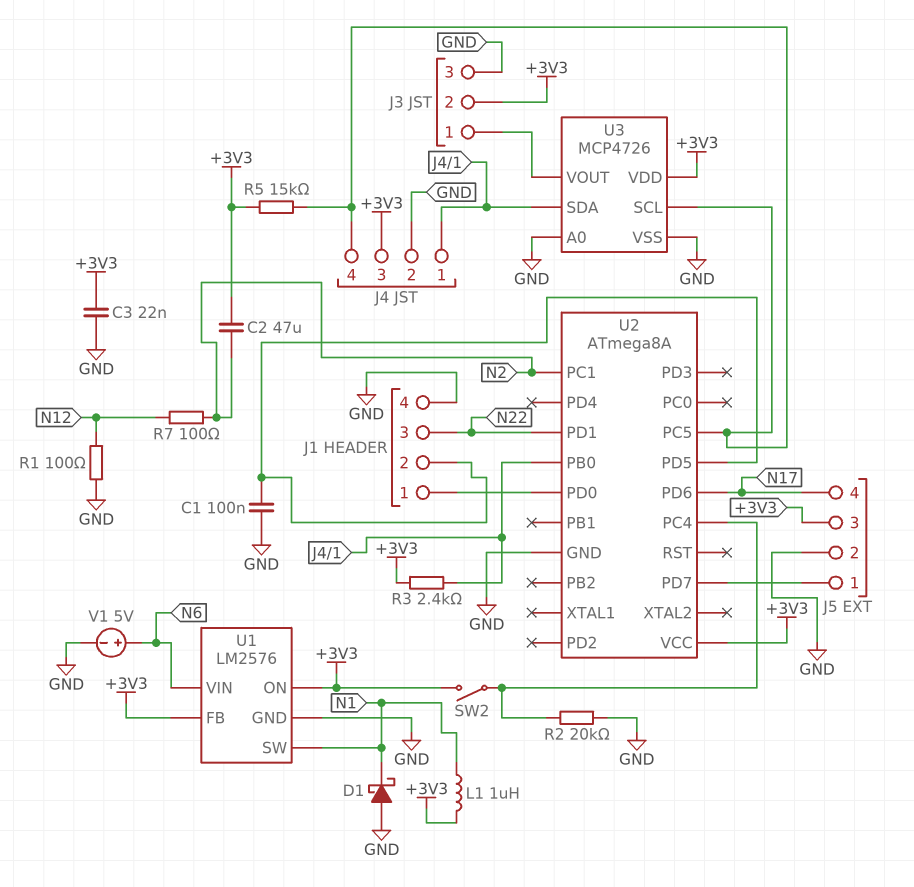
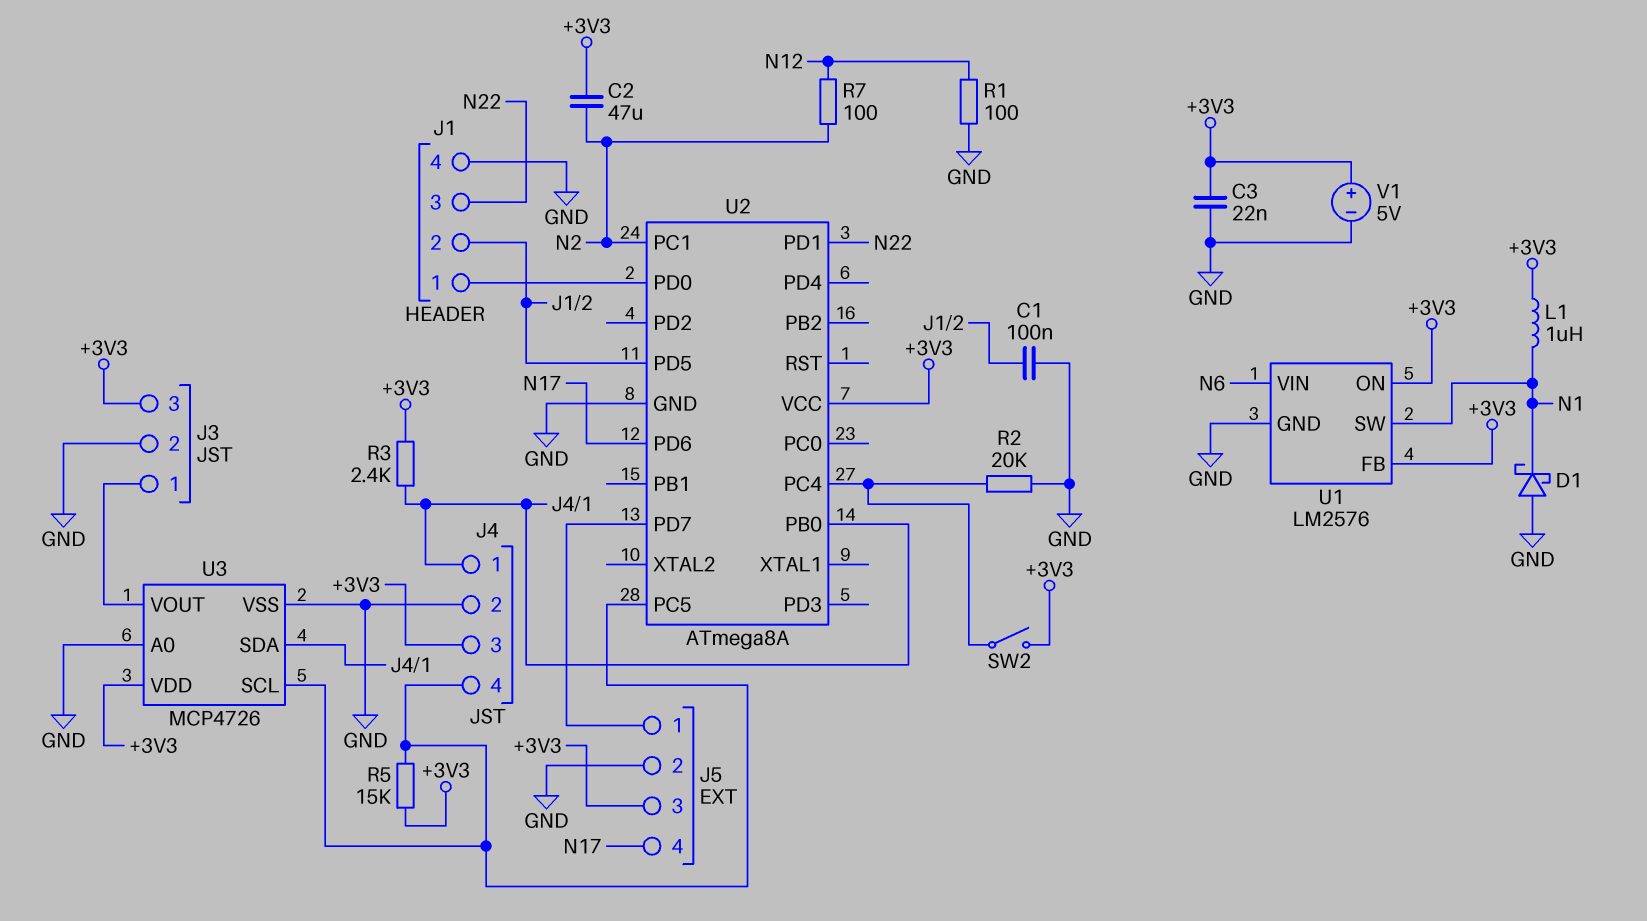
J3 pin 2: +3V3 -> GND
J3 pin 3: GND -> +3V3
V1: 5V (plus N6, minus GND) -> 5V (plus +3V3, minus GND)

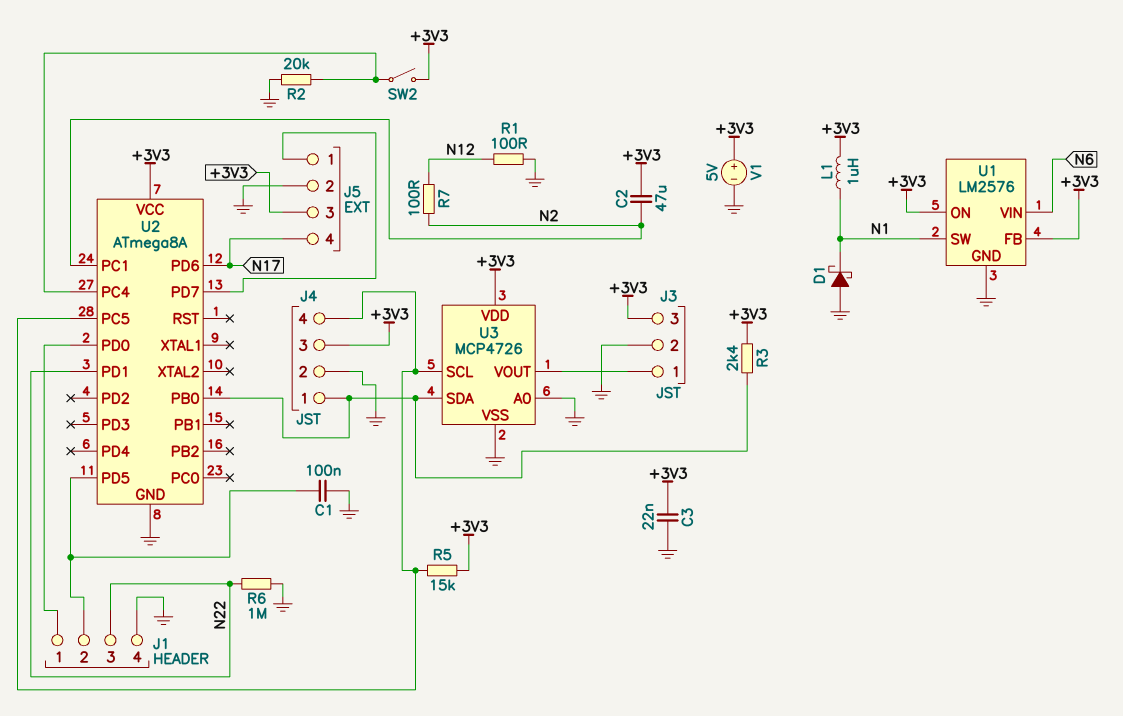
R6: none -> 1M (GND, N22)

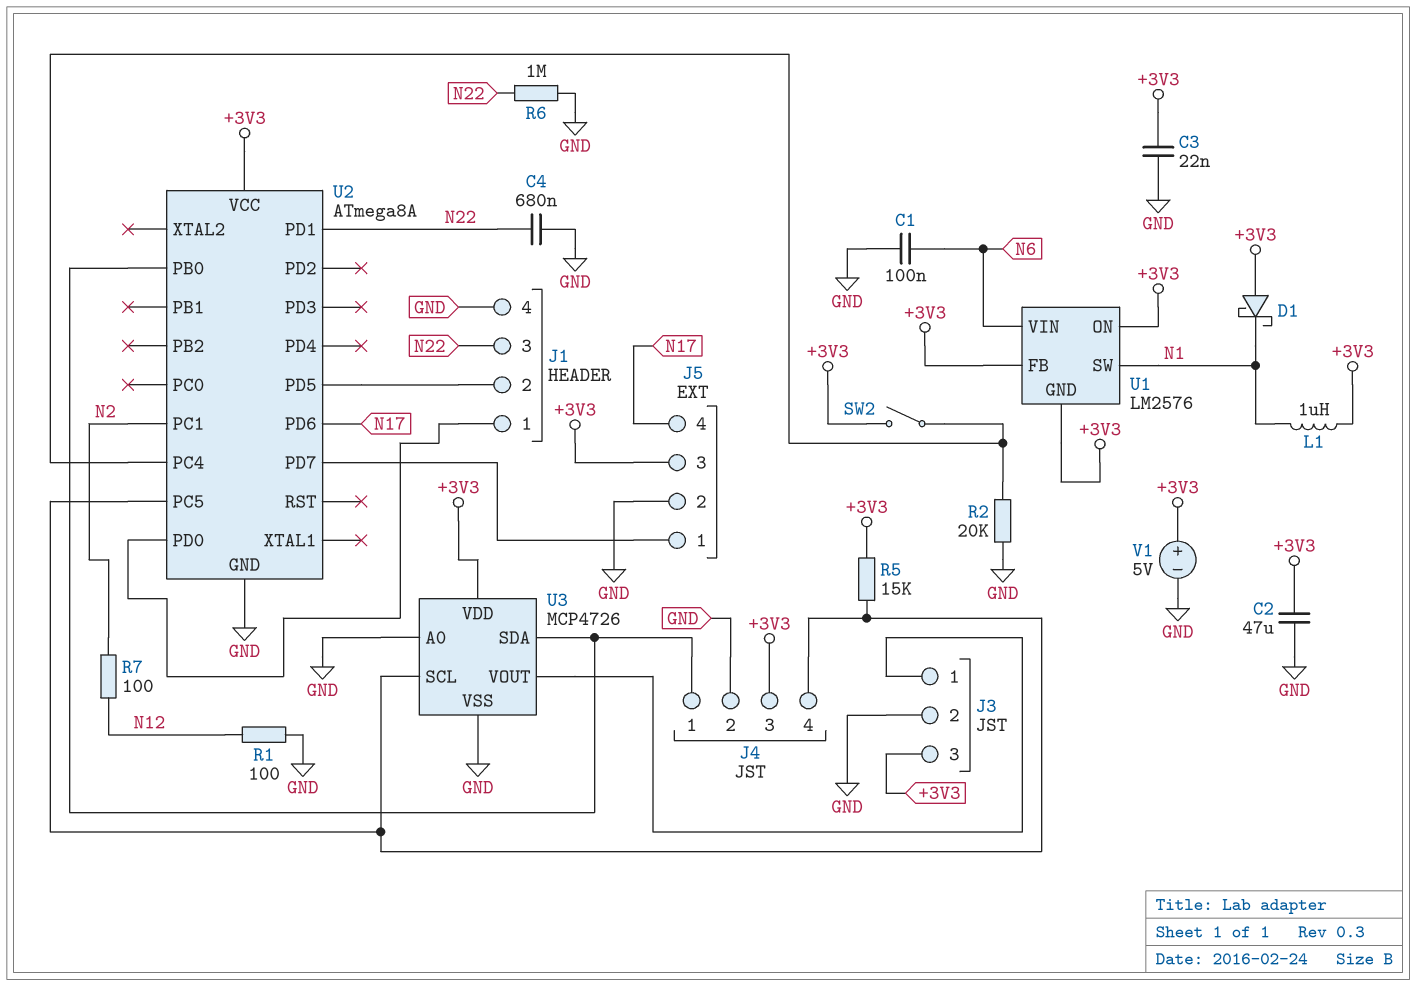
C1: 100nF (GND, J1/2) -> 100nF (GND, N6)
C2: 47uF (+3V3, N2) -> 47uF (+3V3, GND)
C4: none -> 680nF (GND, N22)
D1: schottky (A GND, K N1) -> schottky (A +3V3, K N1)
R3: 2.4k (+3V3, J4/1) -> none
U1 pin GND: GND -> +3V3

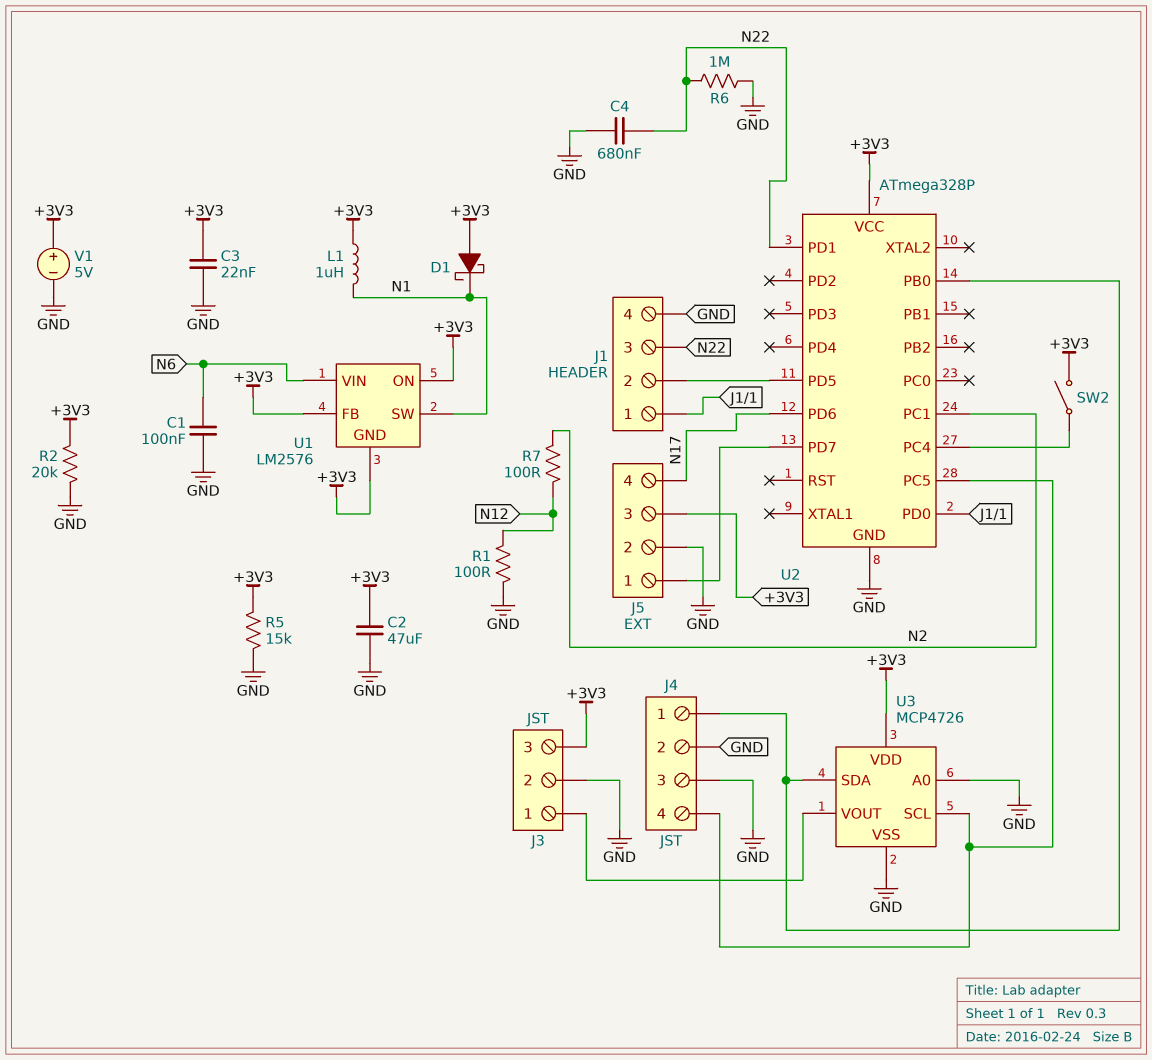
J4 pin 3: +3V3 -> GND
R2: 20k (GND, U2/PC4) -> 20k (+3V3, GND)
R5: 15k (+3V3, J4/4) -> 15k (+3V3, GND)
U2: ATmega8A -> ATmega328P

